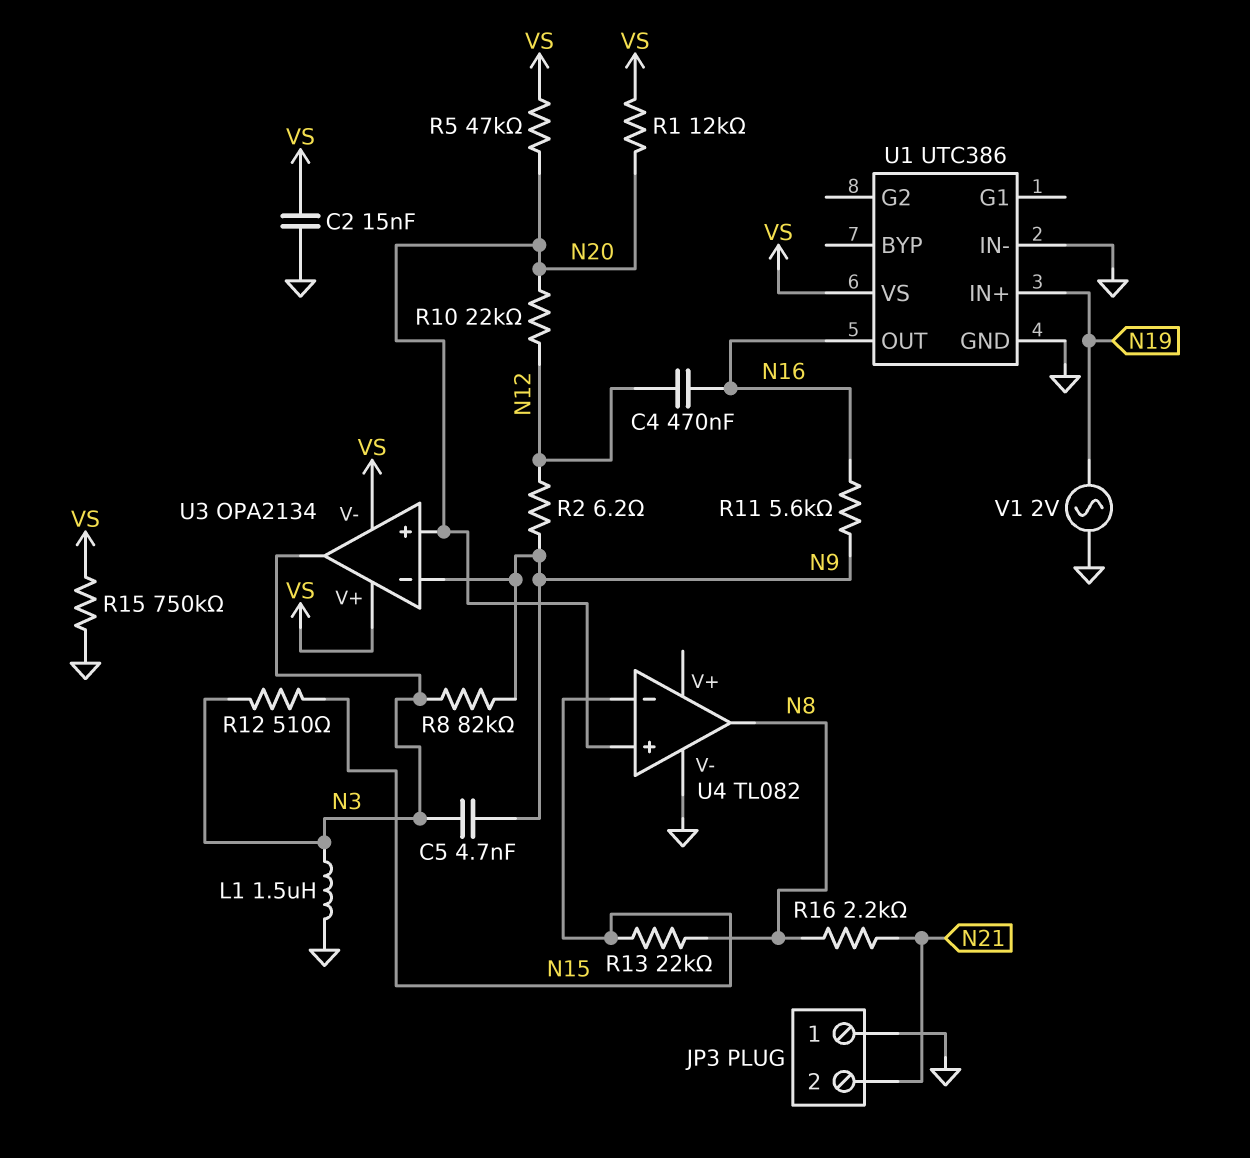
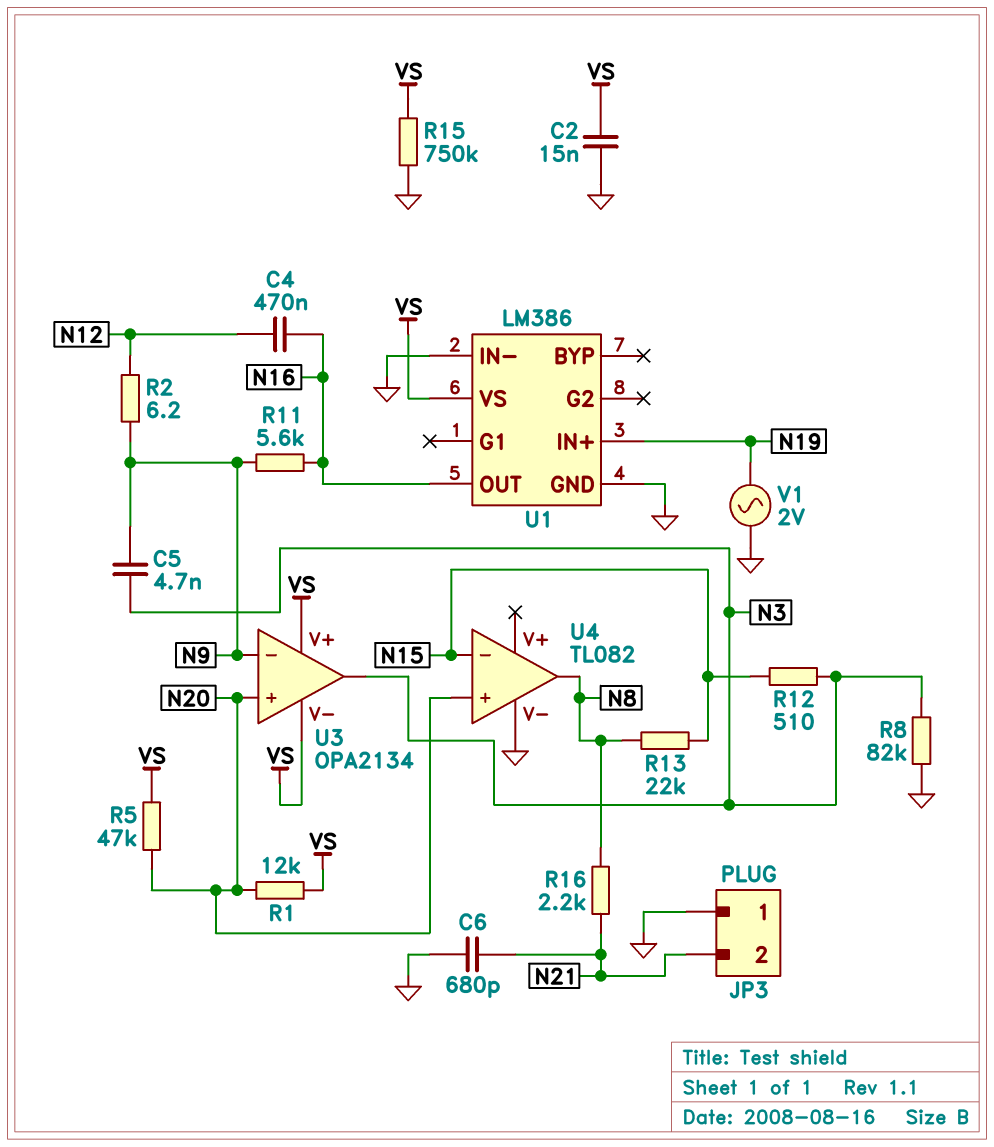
C6: none -> 680pF (GND, N21)
L1: 1.5uH (GND, N3) -> none
R8: 82k (N3, N9) -> 82k (GND, N3)
R10: 22k (N12, N20) -> none
U1: UTC386 -> LM386

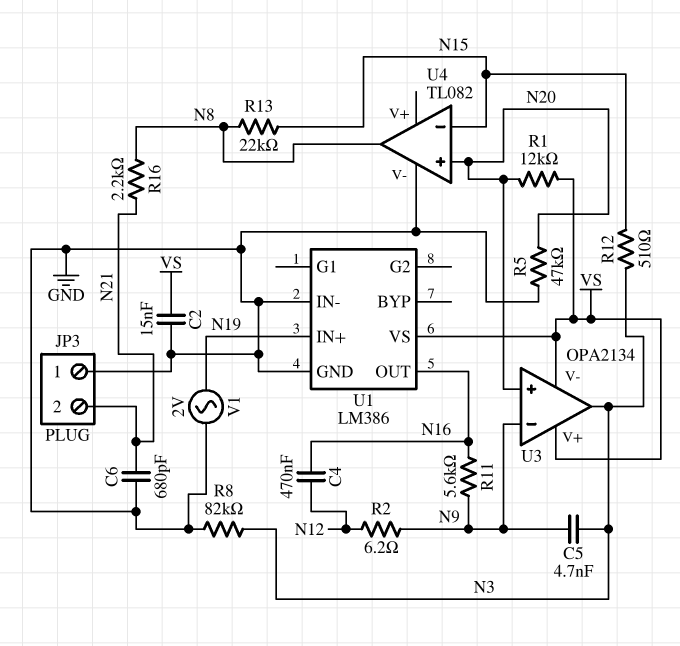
R5: 47k (N20, VS) -> 47k (GND, N20)
R15: 750k (GND, VS) -> none

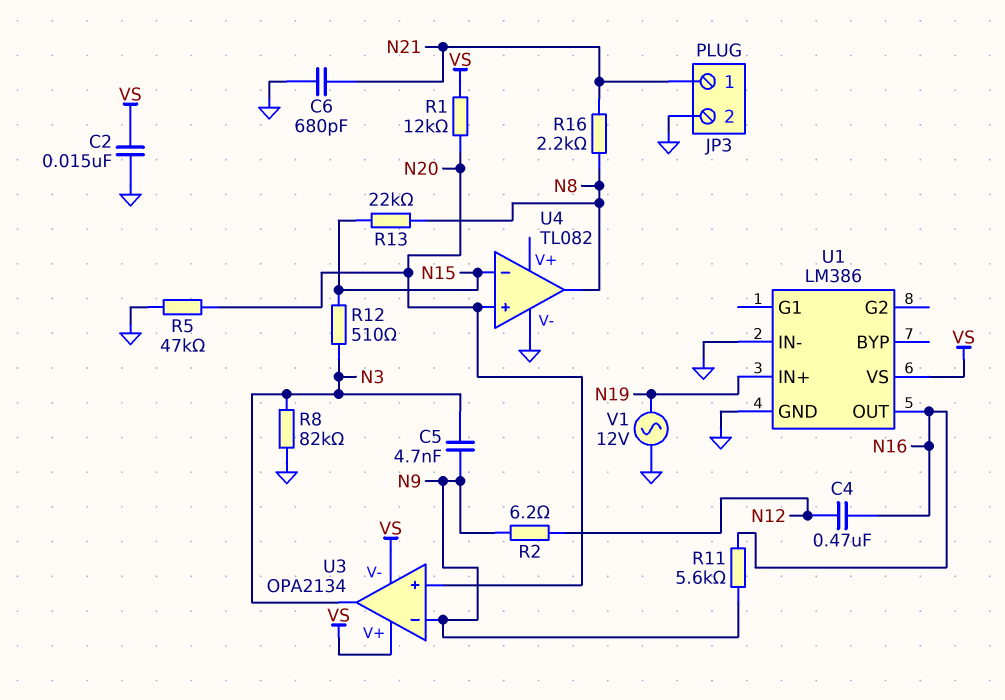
JP3 pin 1: GND -> N21
JP3 pin 2: N21 -> GND
V1: AC 2V (GND, N19) -> AC 12V (GND, N19)

